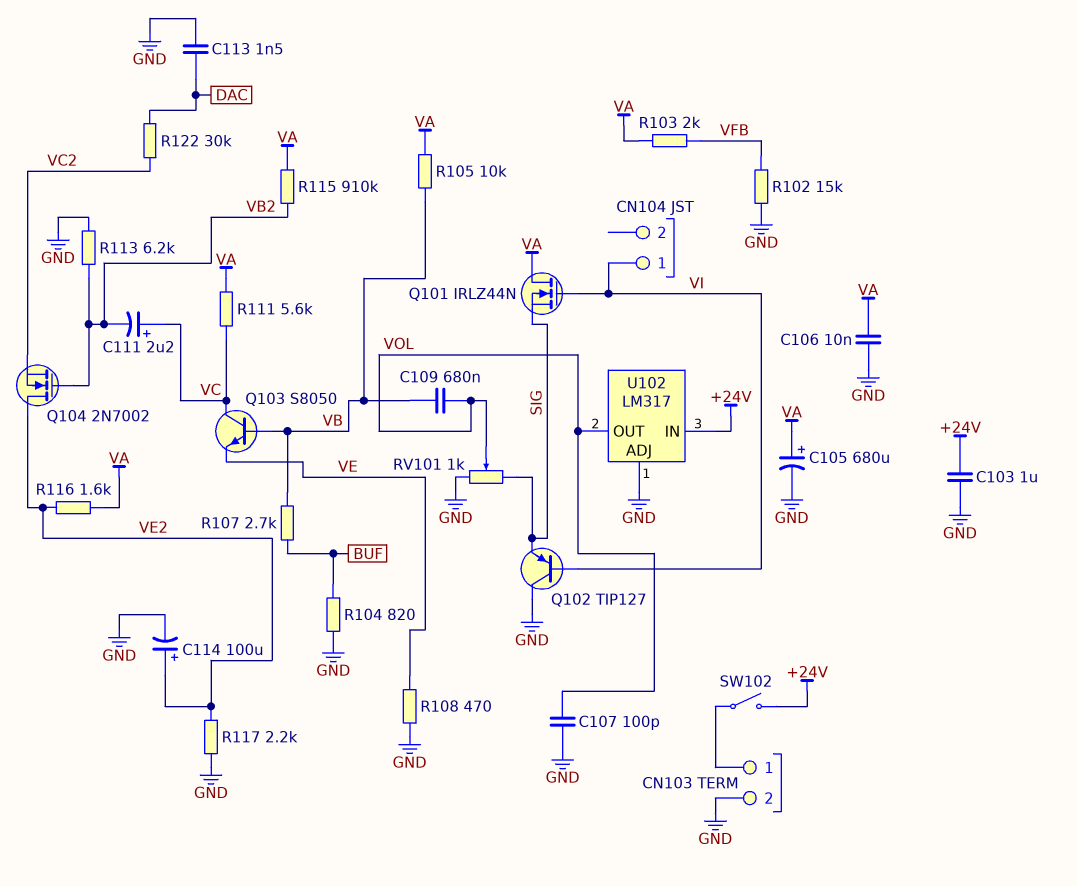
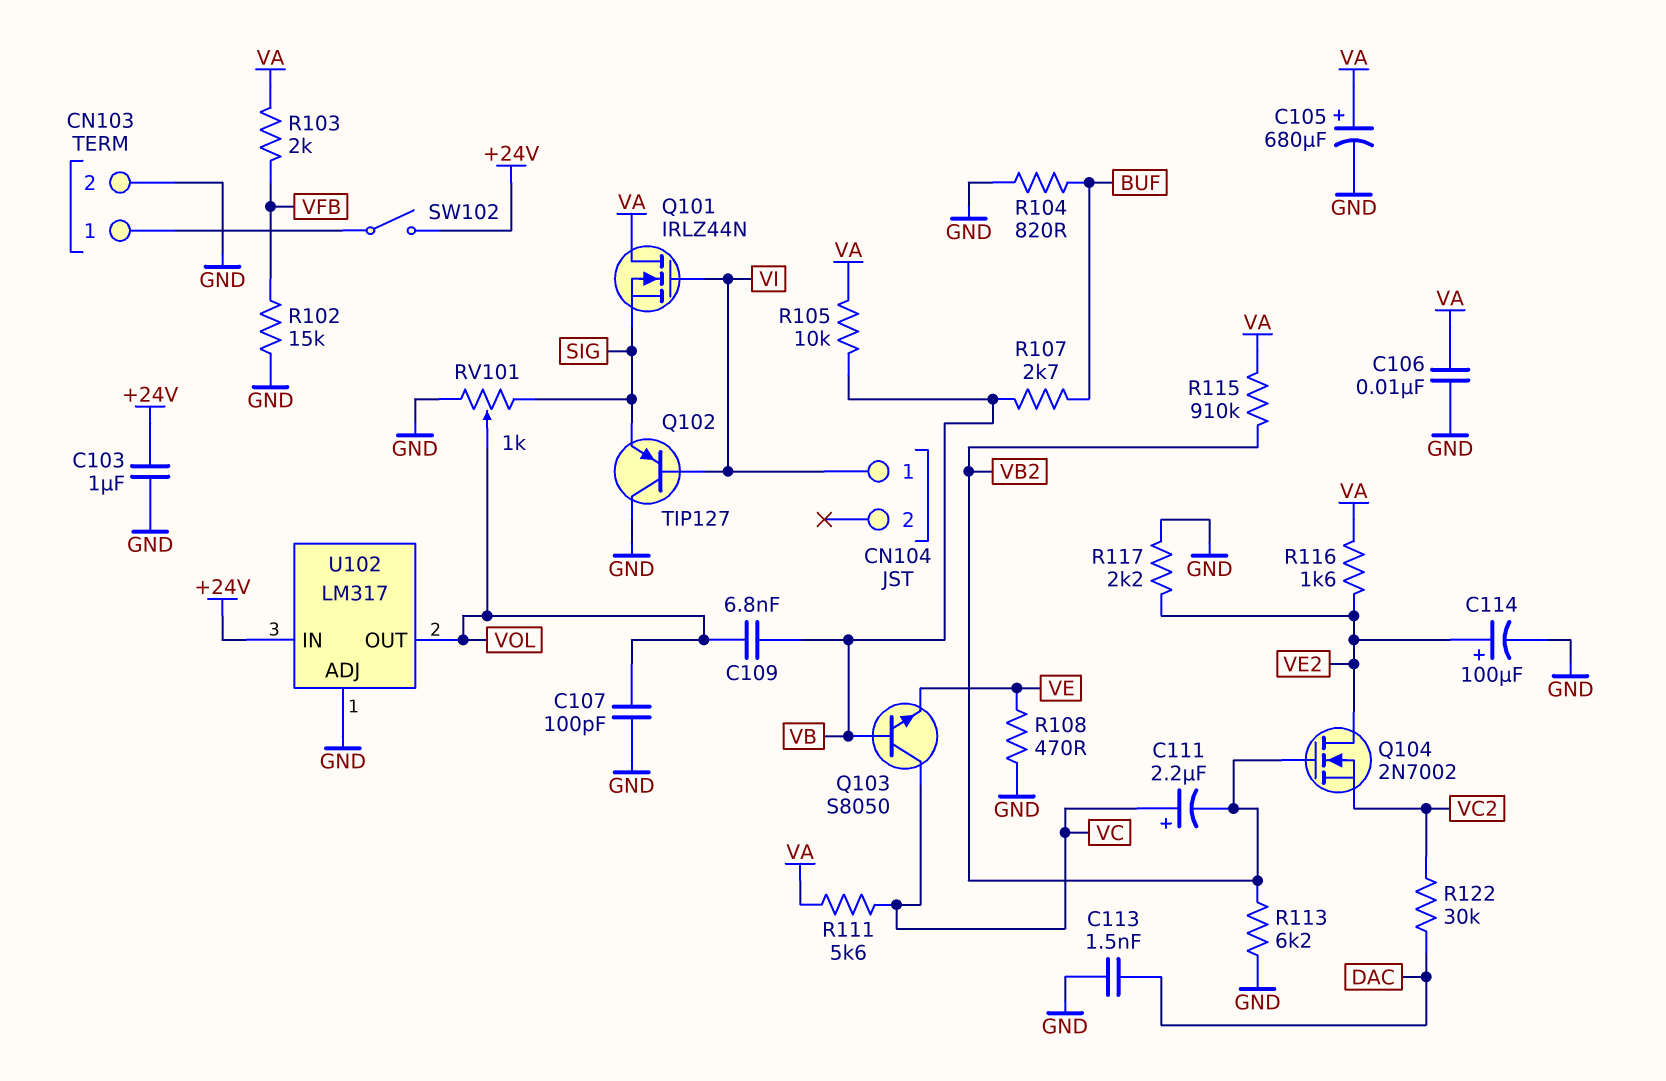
C109: 680nF (VB, VOL) -> 6.8nF (VB, VOL)

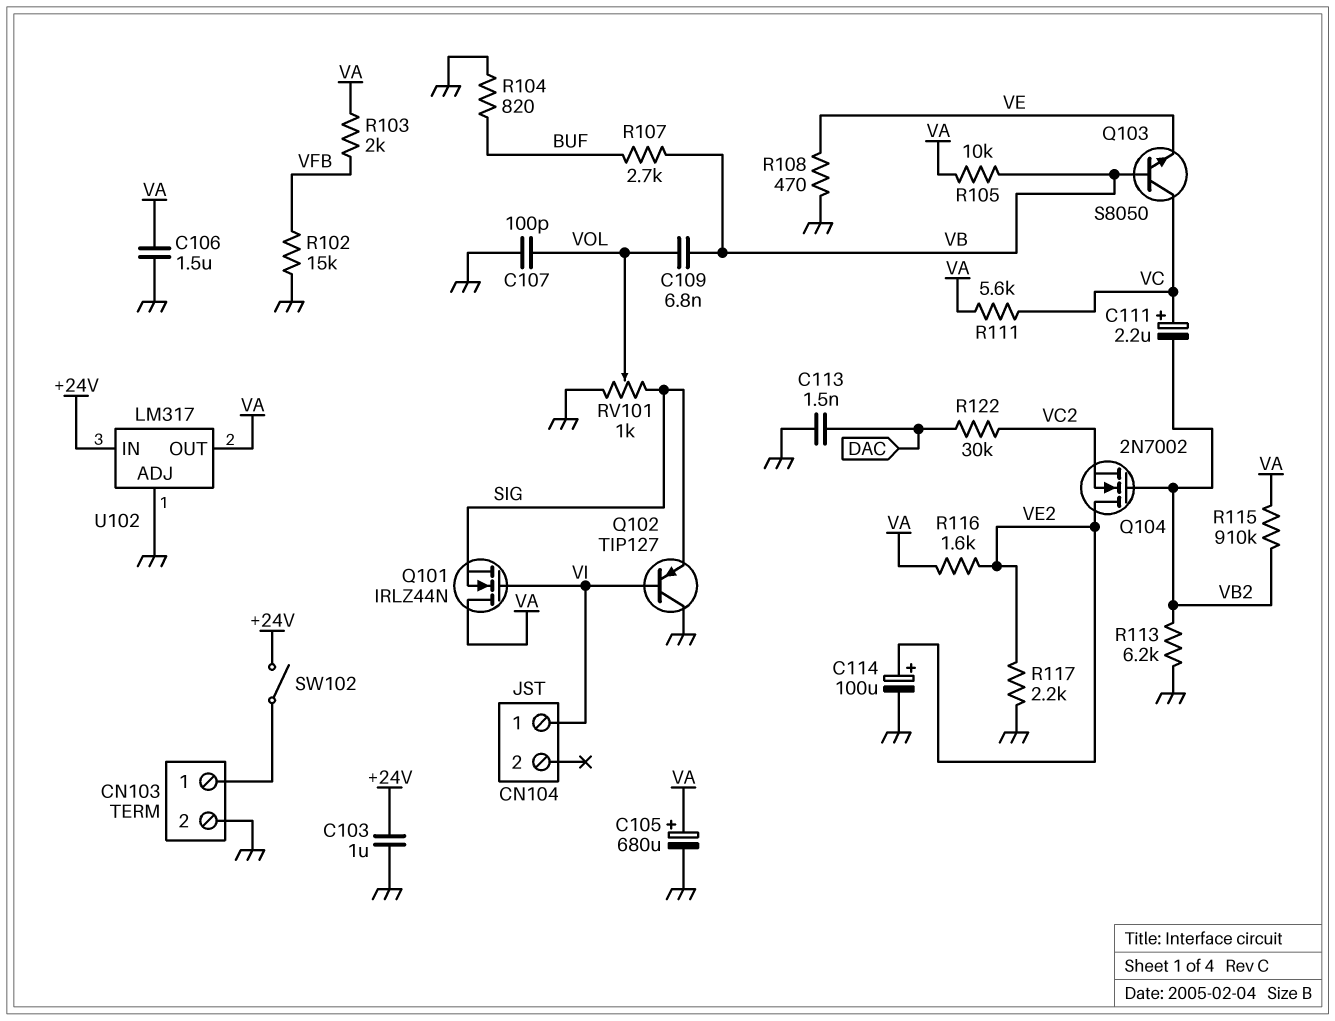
C106: 10nF (GND, VA) -> 1.5uF (GND, VA)
U102 pin OUT: VOL -> VA

